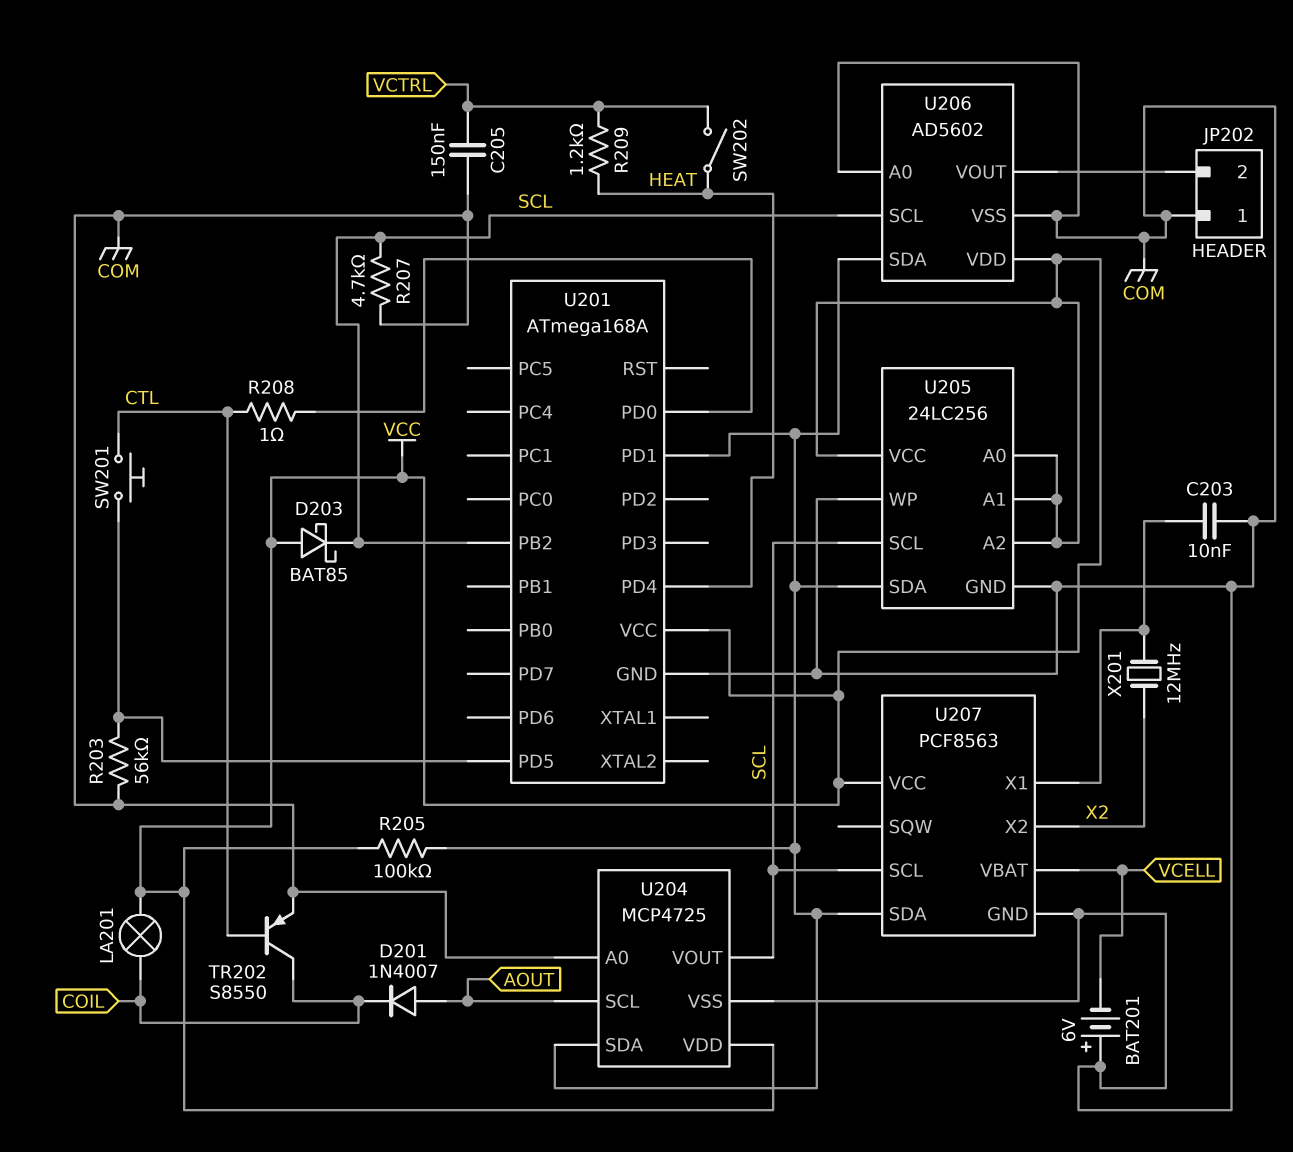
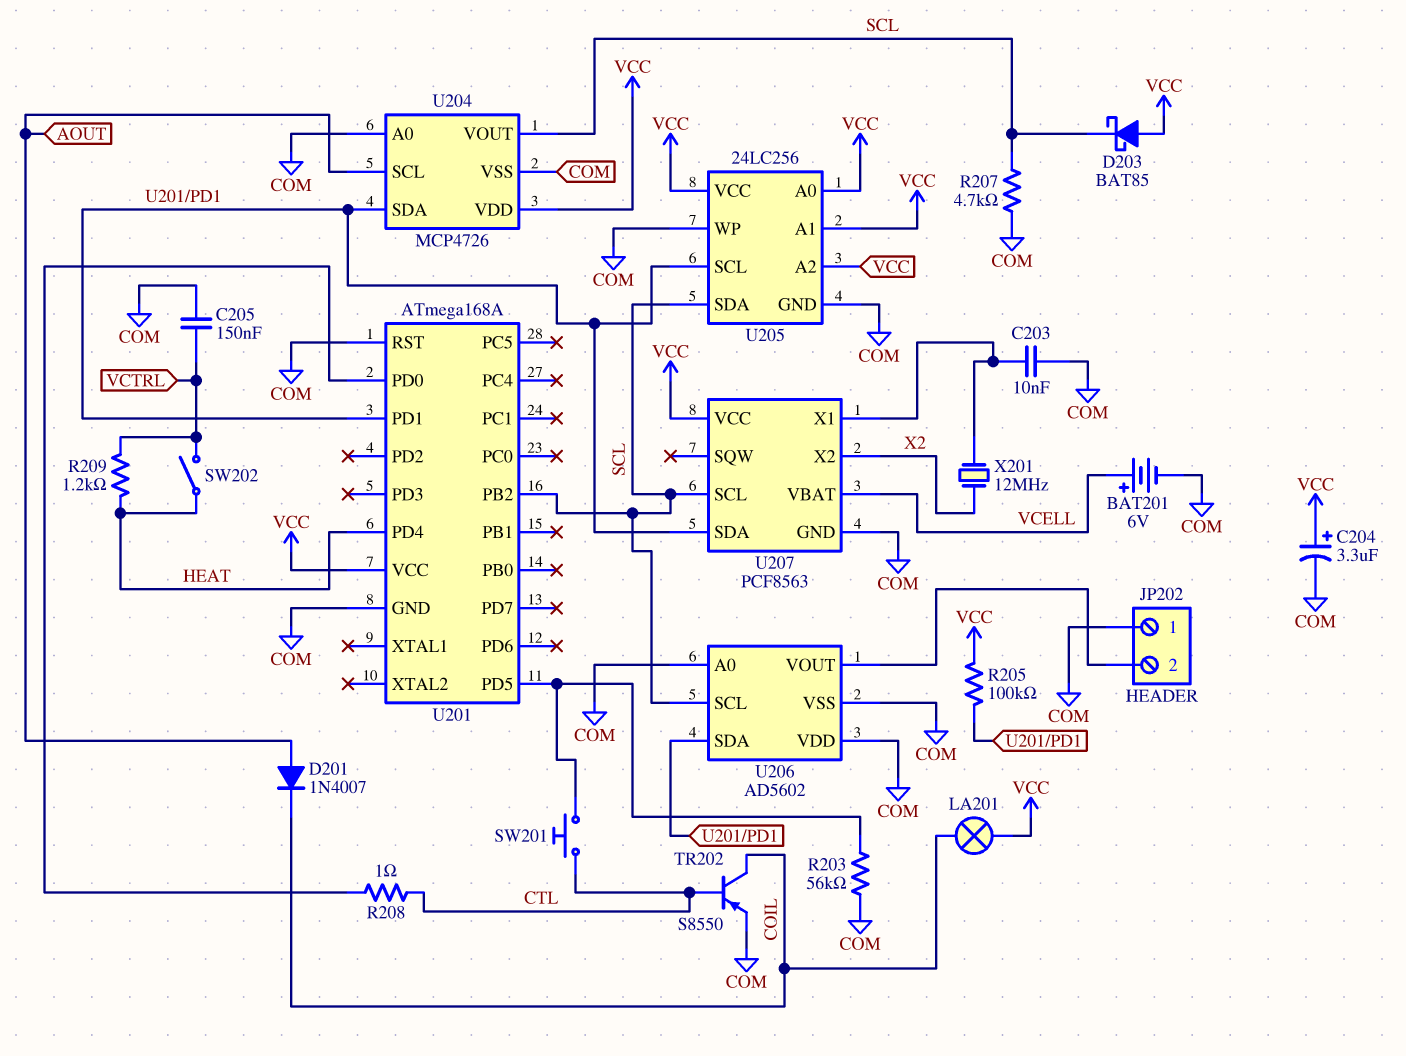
BAT201: 6V (plus COM, minus VCELL) -> 6V (plus VCELL, minus COM)
C204: none -> 3.3uF (plus VCC, minus COM)
U201 pin RST: none -> COM
U204: MCP4725 -> MCP4726
U205 pin SCL: SCL -> U201/PD1
U205 pin SDA: U201/PD1 -> SCL
U206 pin VDD: VCC -> COM

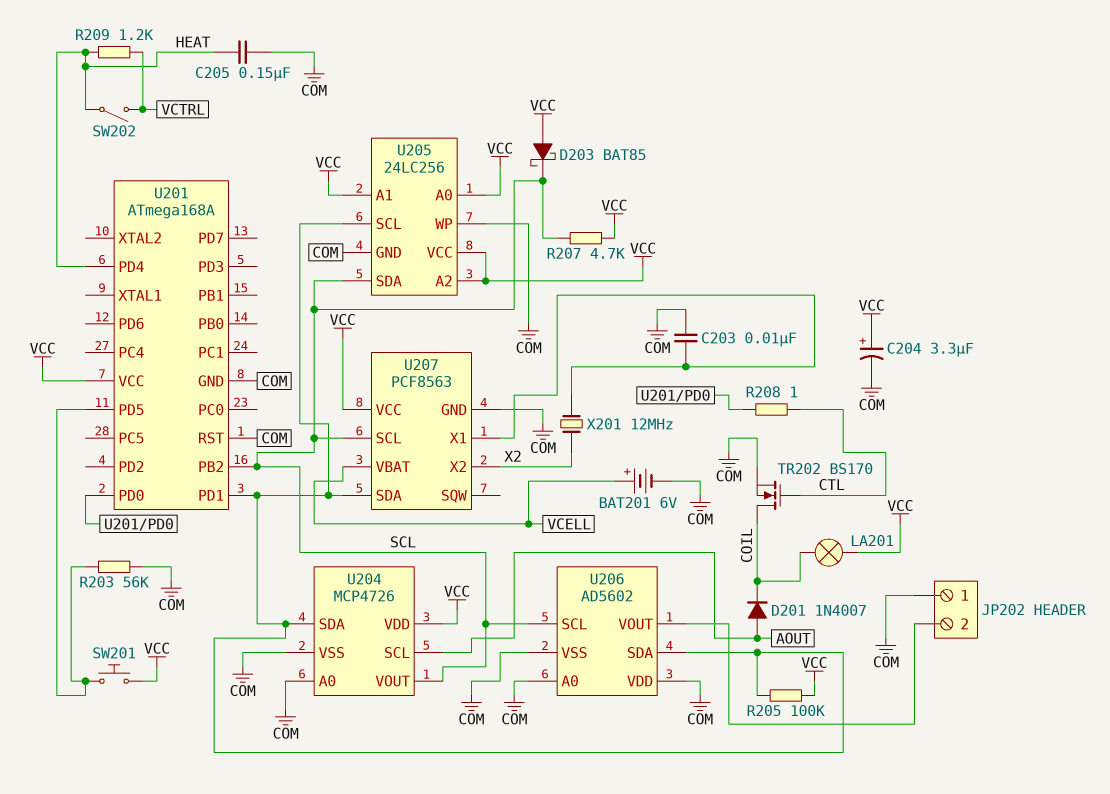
C205: 150nF (COM, VCTRL) -> 150nF (COM, HEAT)
R207: 4.7k (COM, SCL) -> 4.7k (SCL, VCC)
SW201: button (CTL, U201/PD5) -> button (U201/PD5, VCC)
TR202: PNP S8550 (B CTL, C COIL, E COM) -> NMOS BS170 (G CTL, D COIL, S COM)

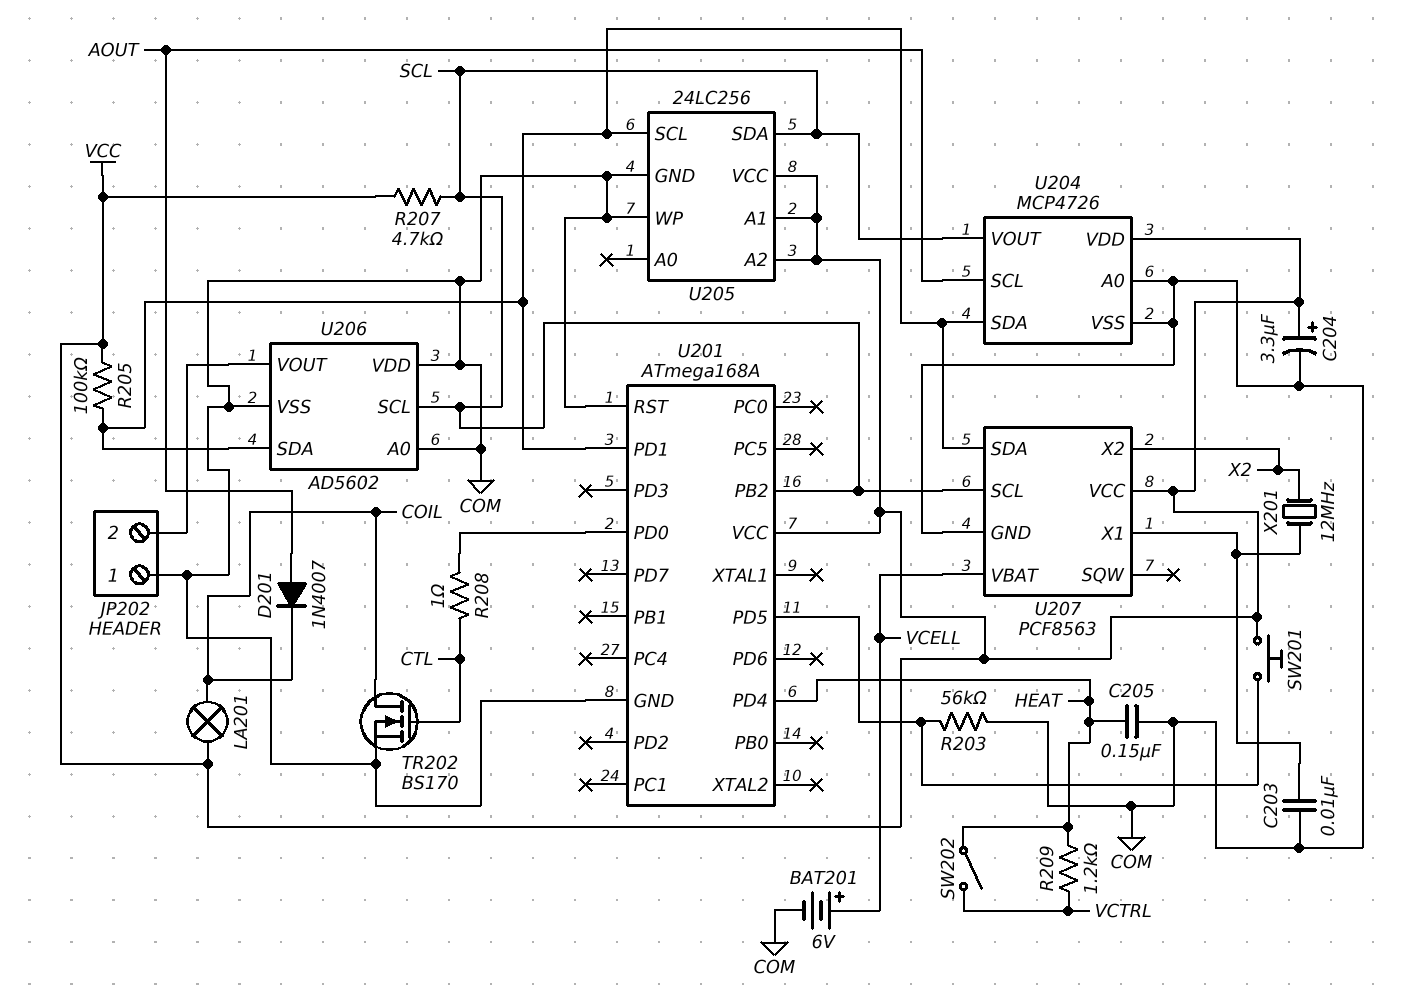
D203: schottky BAT85 (A VCC, K SCL) -> none
U205 pin A0: VCC -> none

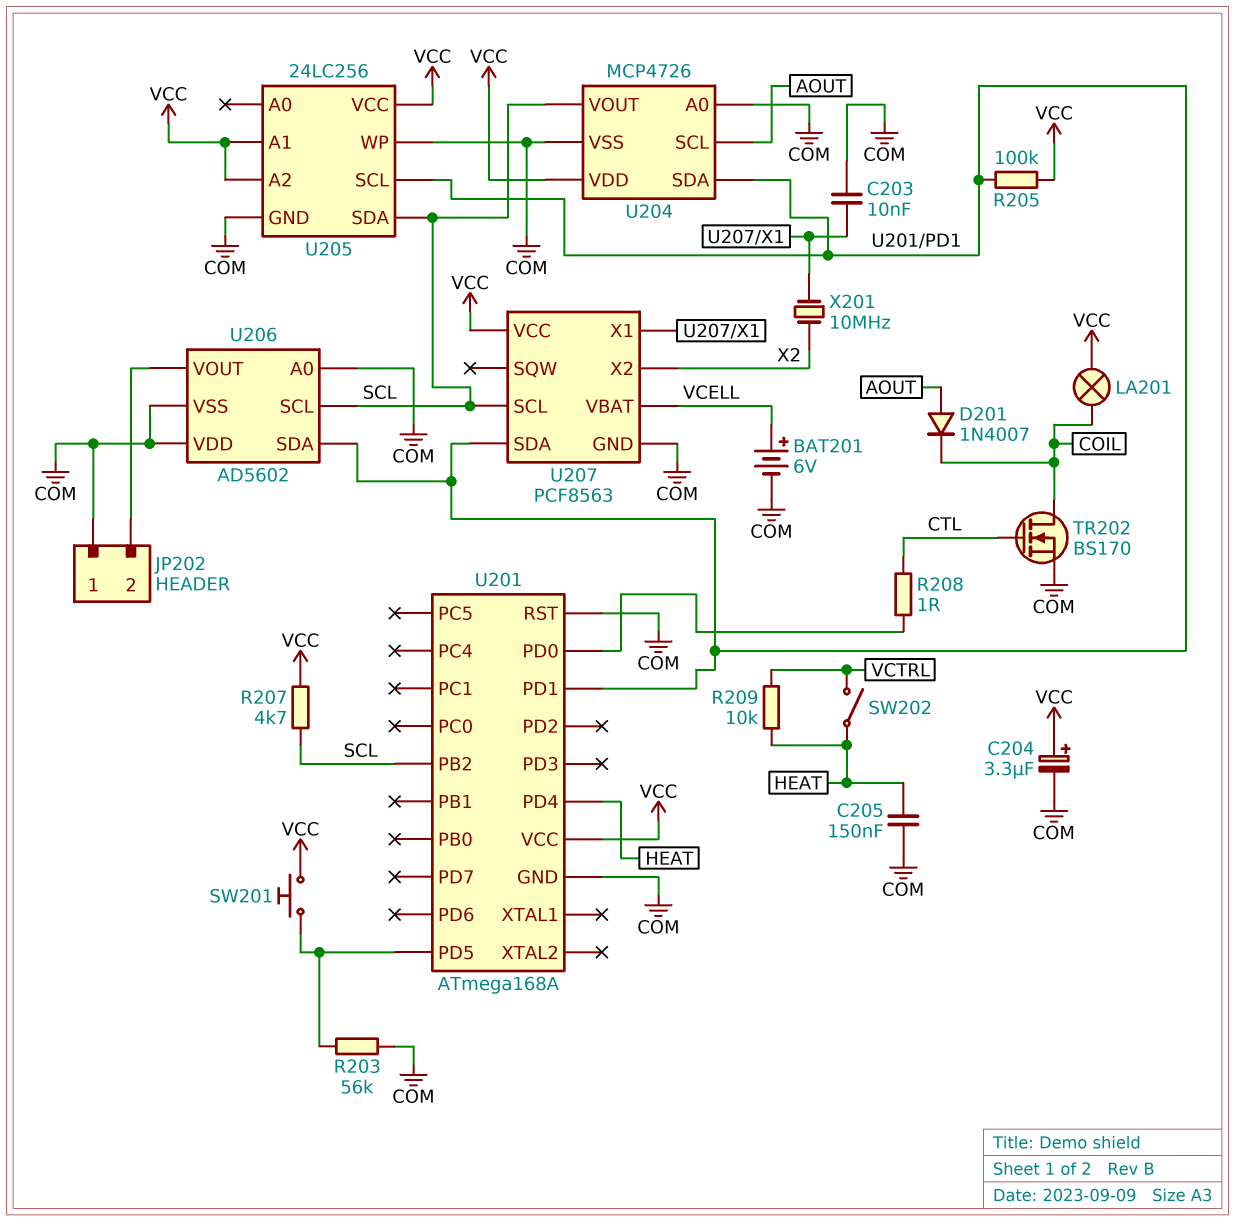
R209: 1.2k (HEAT, VCTRL) -> 10k (HEAT, VCTRL)
X201: 12MHz (U207/X1, X2) -> 10MHz (U207/X1, X2)

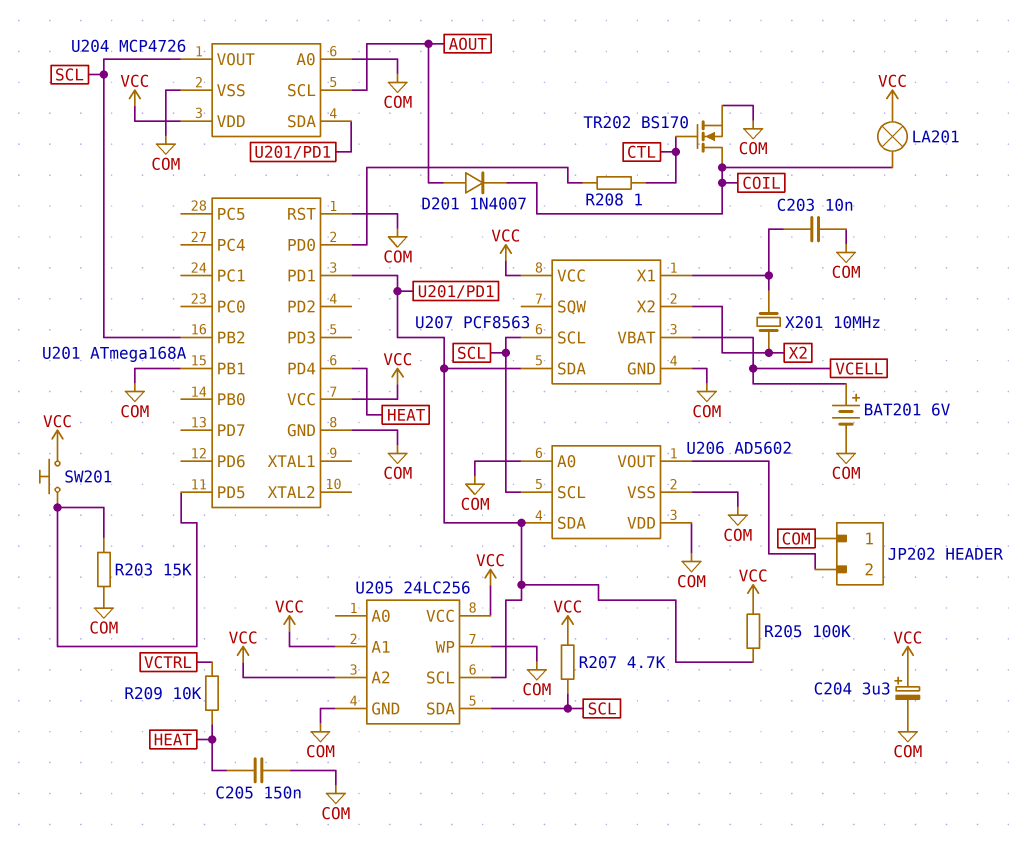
R203: 56k (COM, U201/PD5) -> 15k (COM, U201/PD5)
SW202: switch (HEAT, VCTRL) -> none
U201 pin PB1: none -> COM

